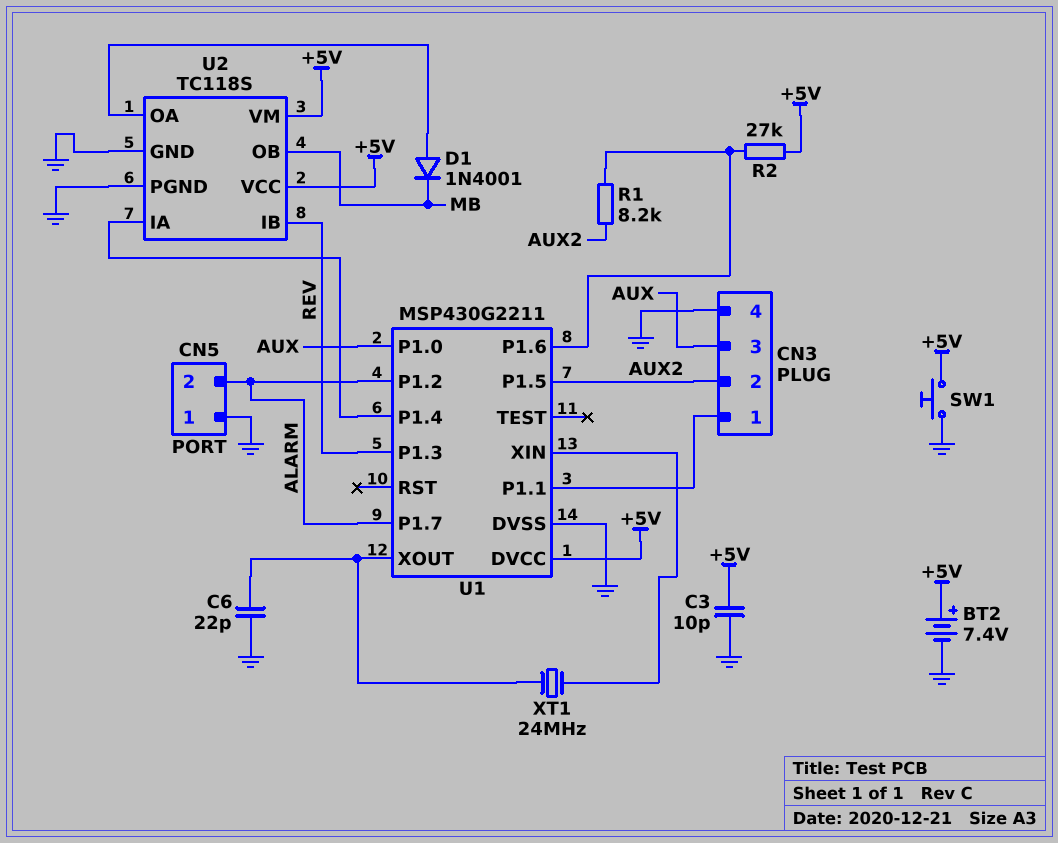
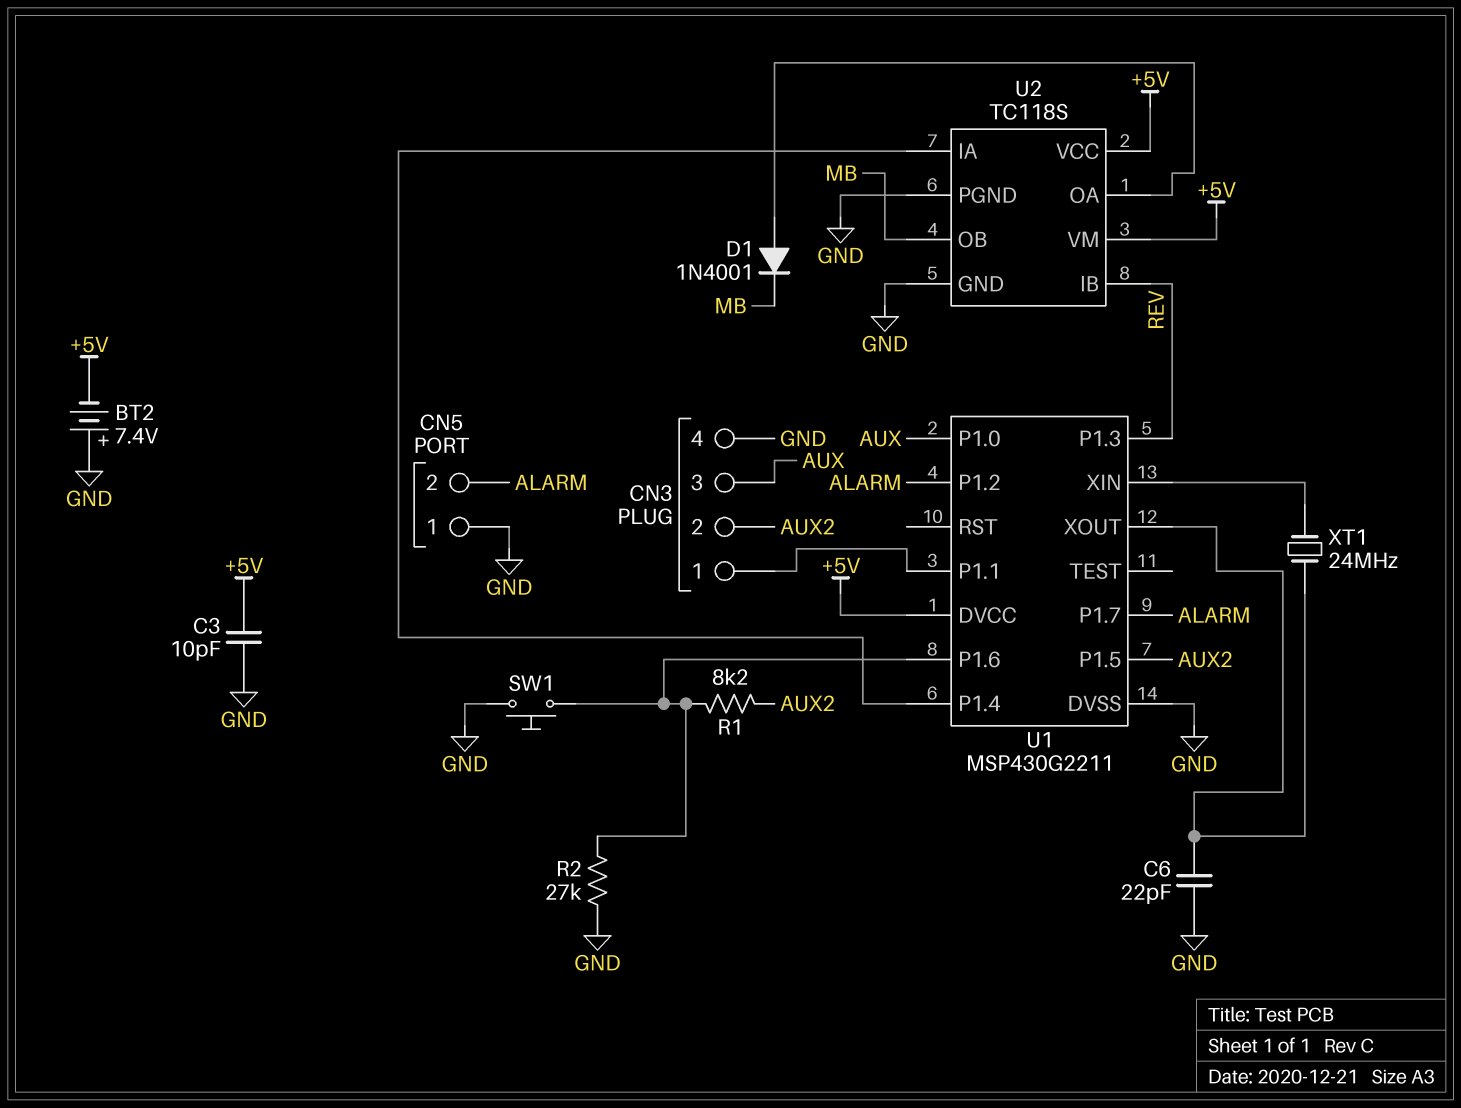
BT2: 7.4V (plus +5V, minus GND) -> 7.4V (plus GND, minus +5V)
R2: 27k (+5V, U1/P1.6) -> 27k (GND, U1/P1.6)
SW1: button (+5V, GND) -> button (GND, U1/P1.6)

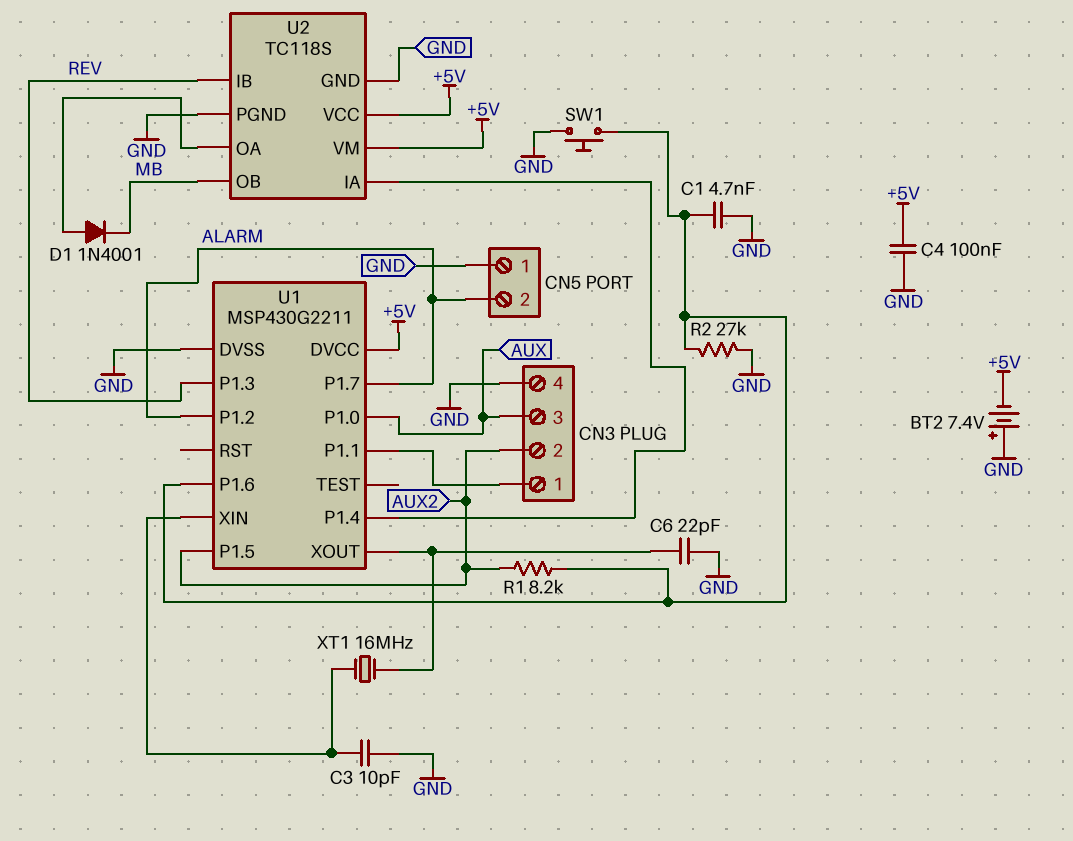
C1: none -> 4.7nF (GND, U1/P1.6)
C3: 10pF (+5V, GND) -> 10pF (GND, U1/XIN)
C4: none -> 100nF (+5V, GND)
XT1: 24MHz (U1/XIN, U1/XOUT) -> 16MHz (U1/XIN, U1/XOUT)

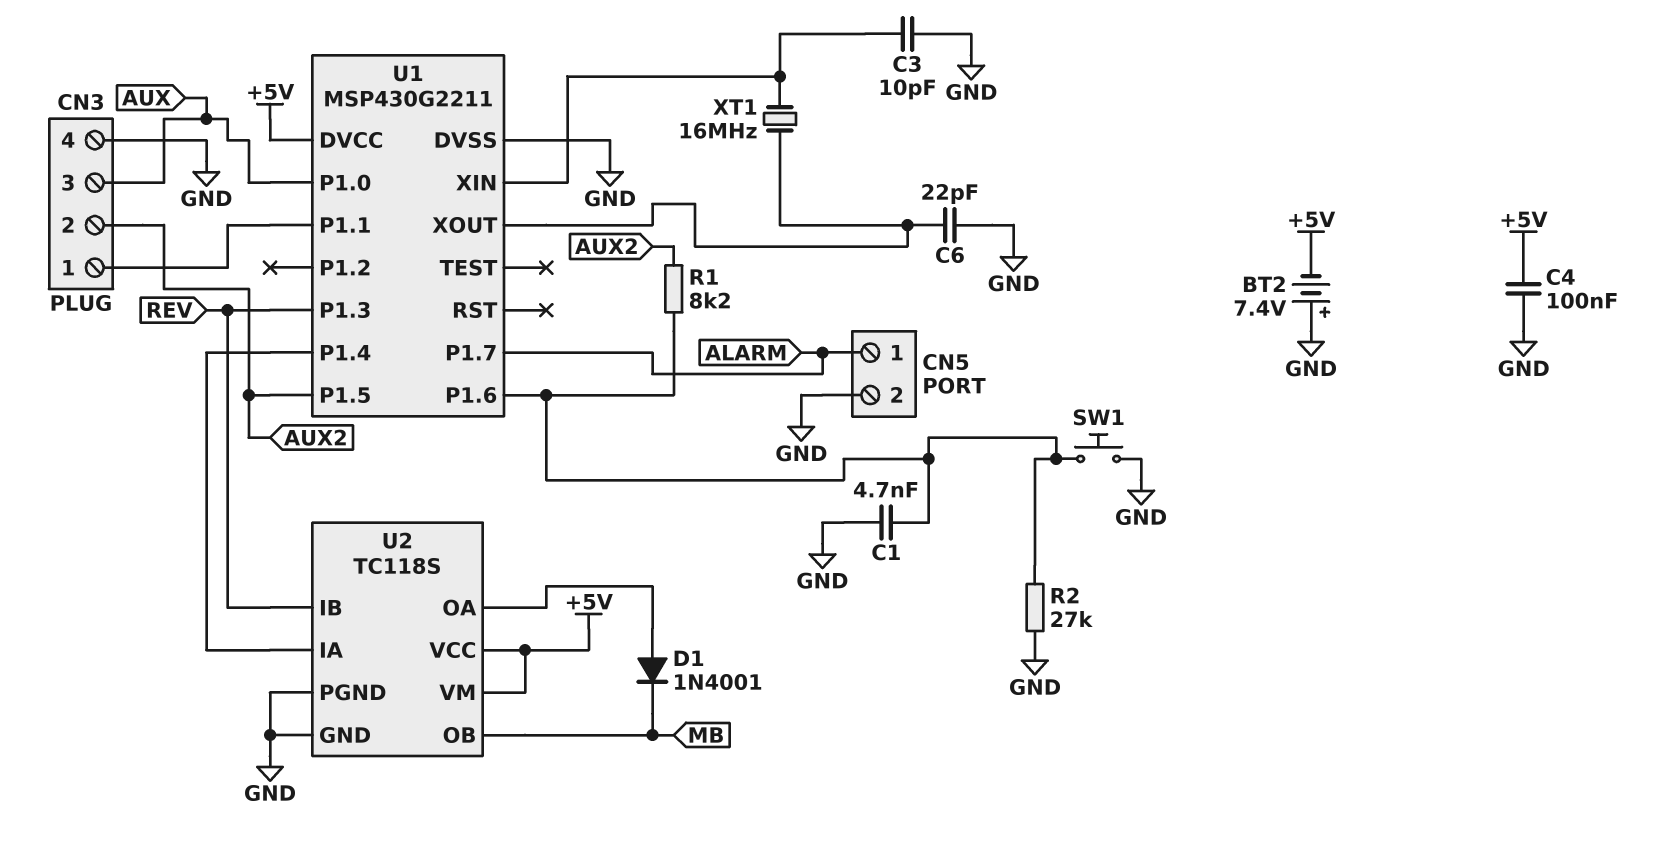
CN5 pin 1: GND -> ALARM
CN5 pin 2: ALARM -> GND
U1 pin P1.2: ALARM -> none

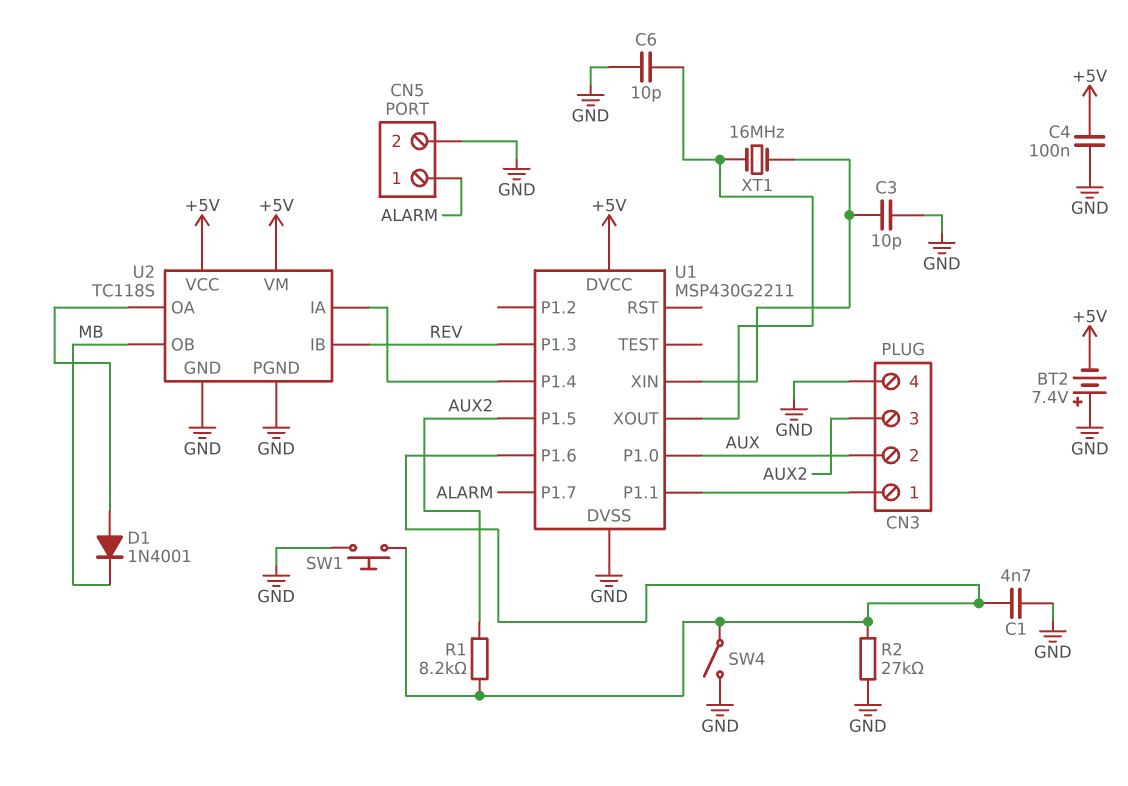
C6: 22pF (GND, U1/XOUT) -> 10pF (GND, U1/XOUT)
CN3 pin 2: AUX2 -> AUX
CN3 pin 3: AUX -> AUX2
SW4: none -> switch (GND, U1/P1.6)

